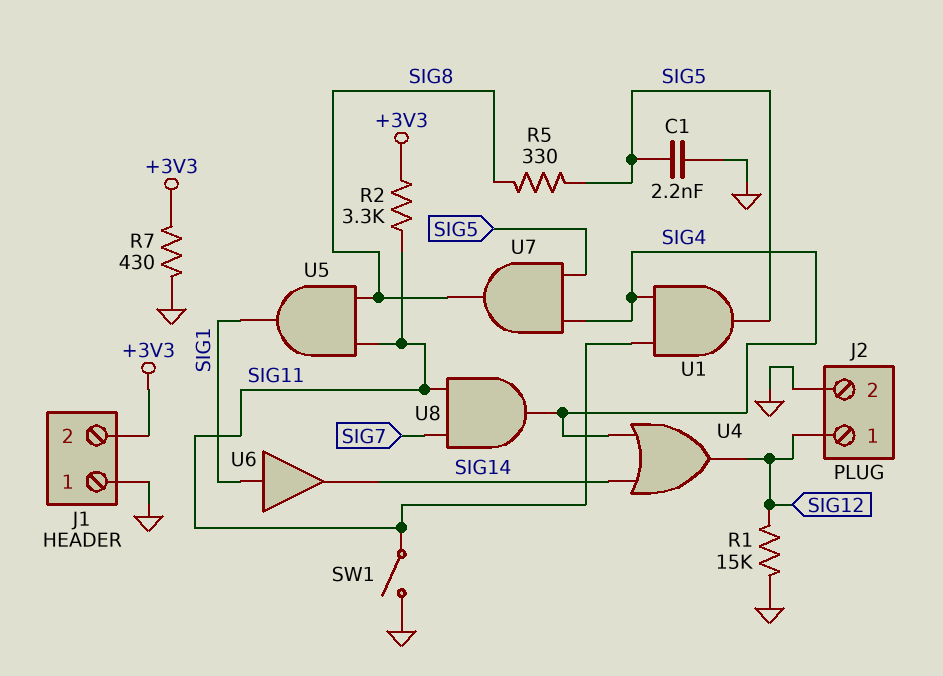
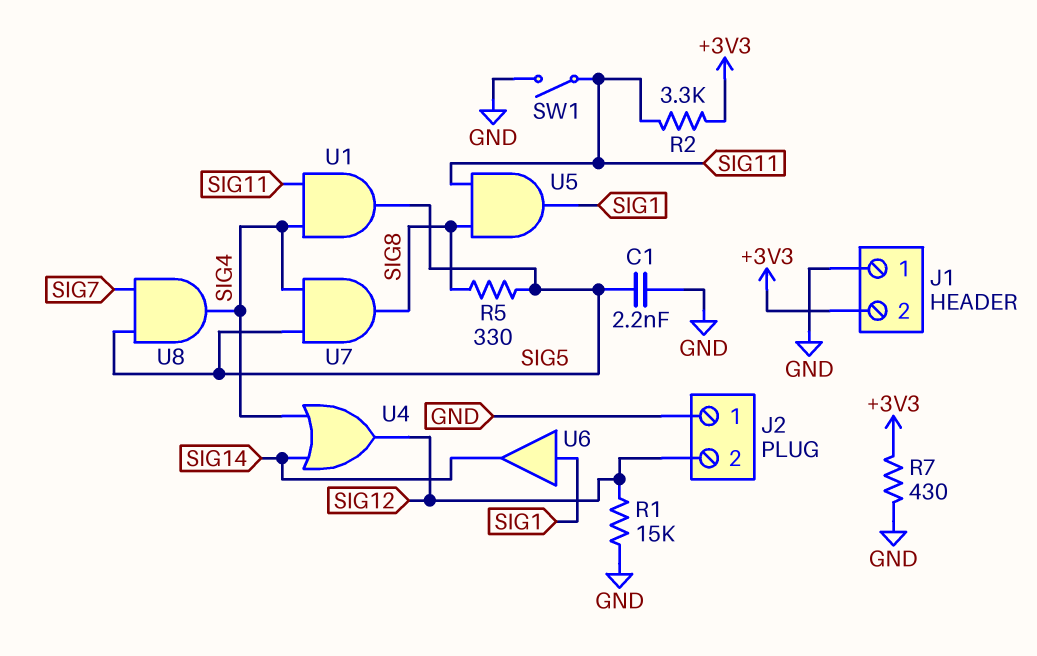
J2 pin 1: SIG12 -> GND
J2 pin 2: GND -> SIG12
U8: AND (in SIG7, in SIG11, out SIG4) -> AND (in SIG5, in SIG7, out SIG4)

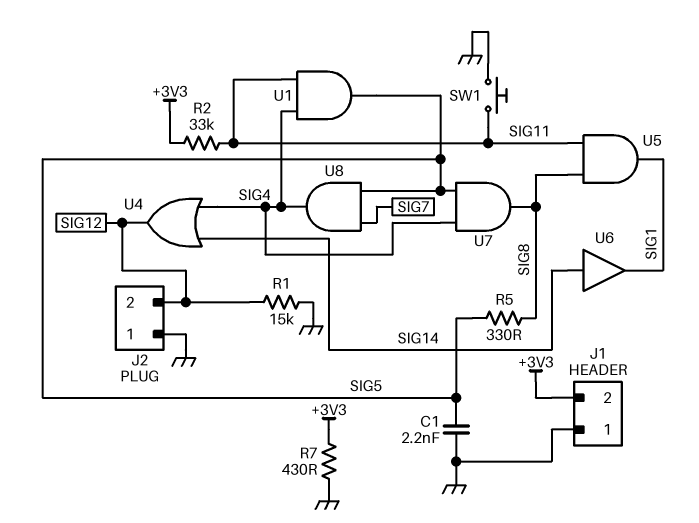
R2: 3.3k (+3V3, SIG11) -> 33k (+3V3, SIG11)
SW1: switch (GND, SIG11) -> button (GND, SIG11)
U6: buffer (in SIG1, out SIG14) -> buffer (in SIG14, out SIG1)

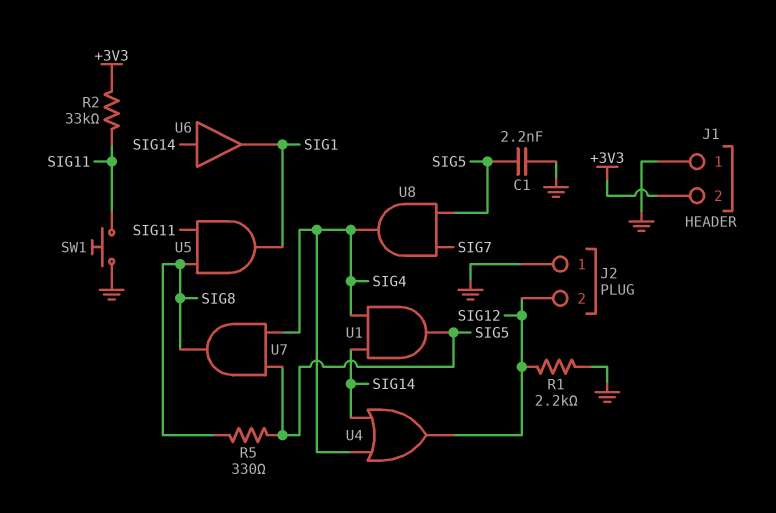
R1: 15k (GND, SIG12) -> 2.2k (GND, SIG12)
R7: 430 (+3V3, GND) -> none
U1: AND (in SIG4, in SIG11, out SIG5) -> AND (in SIG4, in SIG14, out SIG5)

